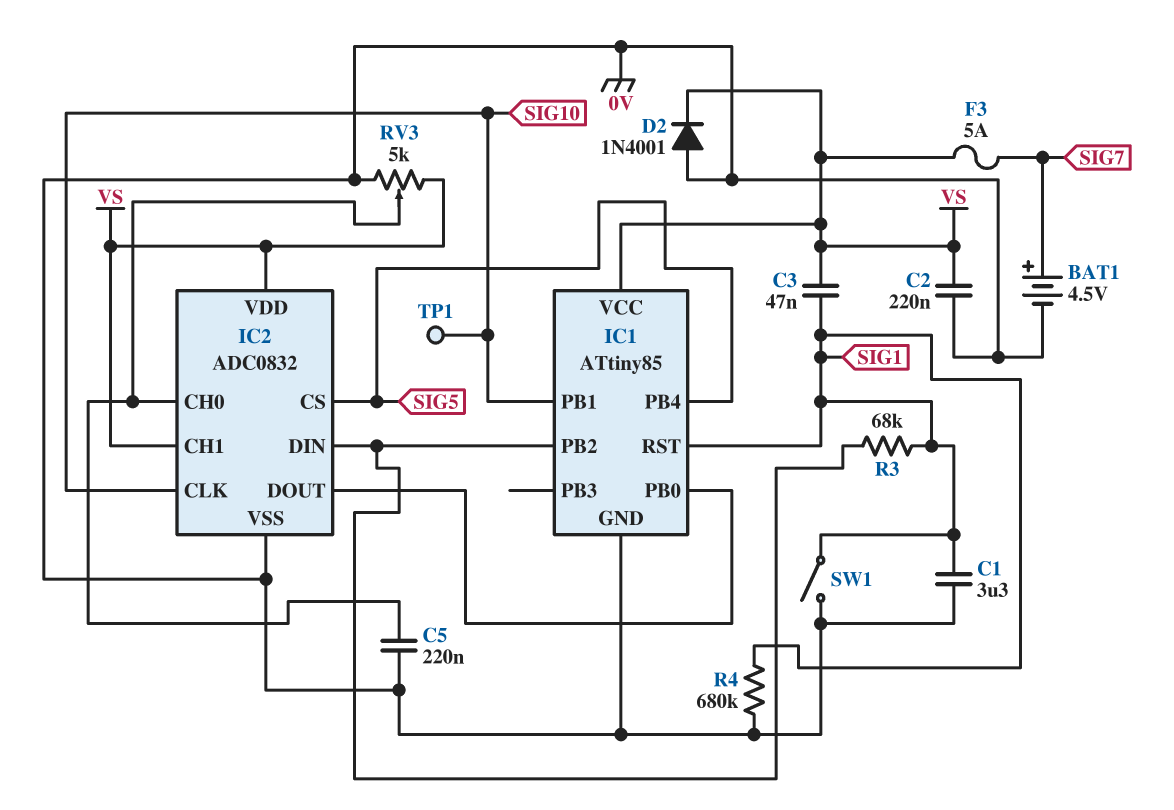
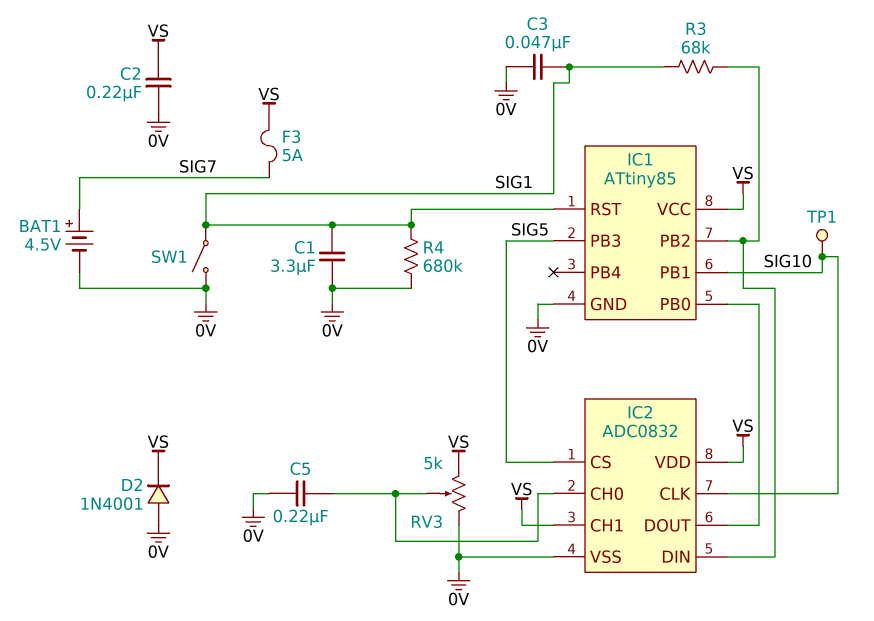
C3: 47nF (SIG1, VS) -> 47nF (0V, SIG1)
IC1 pin PB3: none -> SIG5
IC1 pin PB4: SIG5 -> none

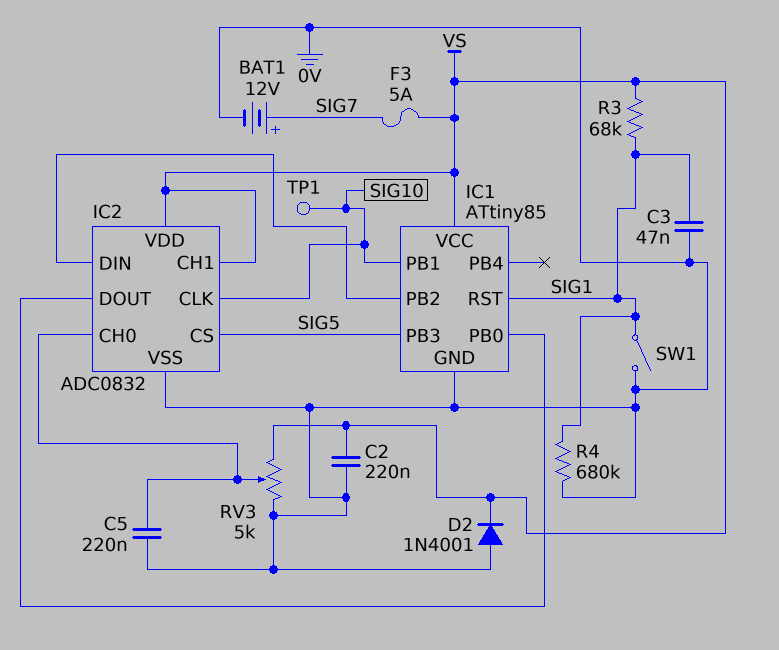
BAT1: 4.5V (plus SIG7, minus 0V) -> 12V (plus SIG7, minus 0V)
C1: 3.3uF (0V, SIG1) -> none
R3: 68k (IC1/PB2, SIG1) -> 68k (SIG1, VS)

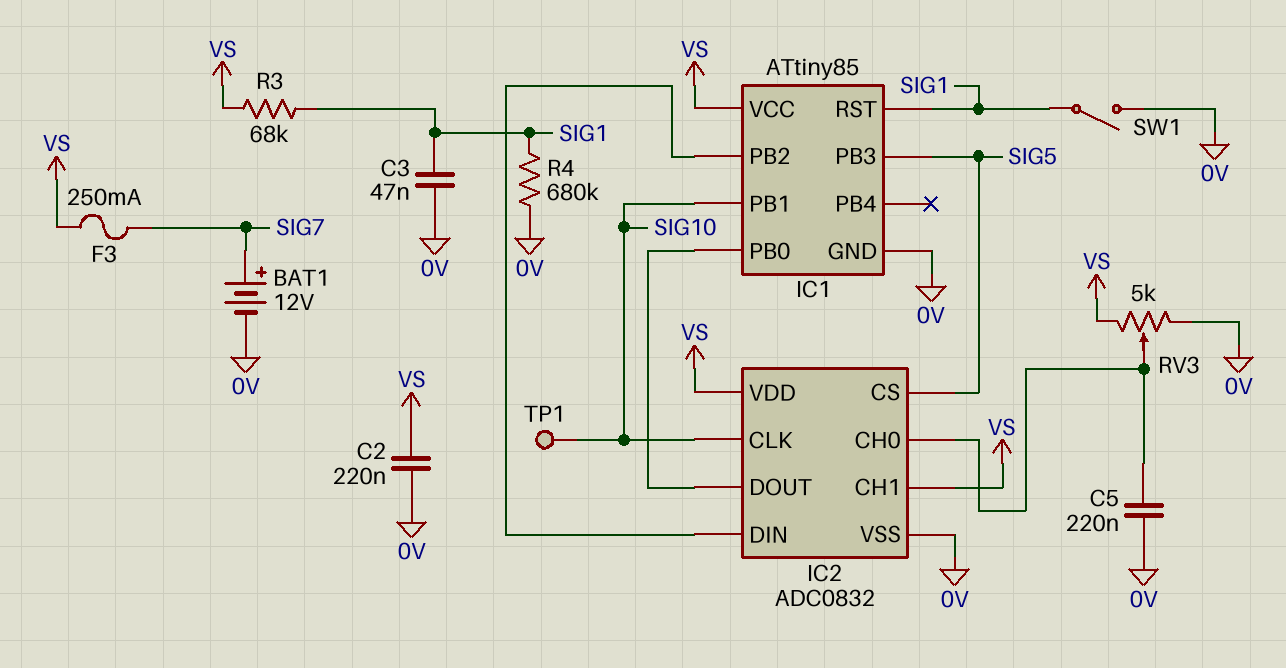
D2: diode 1N4001 (A 0V, K VS) -> none
F3: 5A (SIG7, VS) -> 250mA (SIG7, VS)

